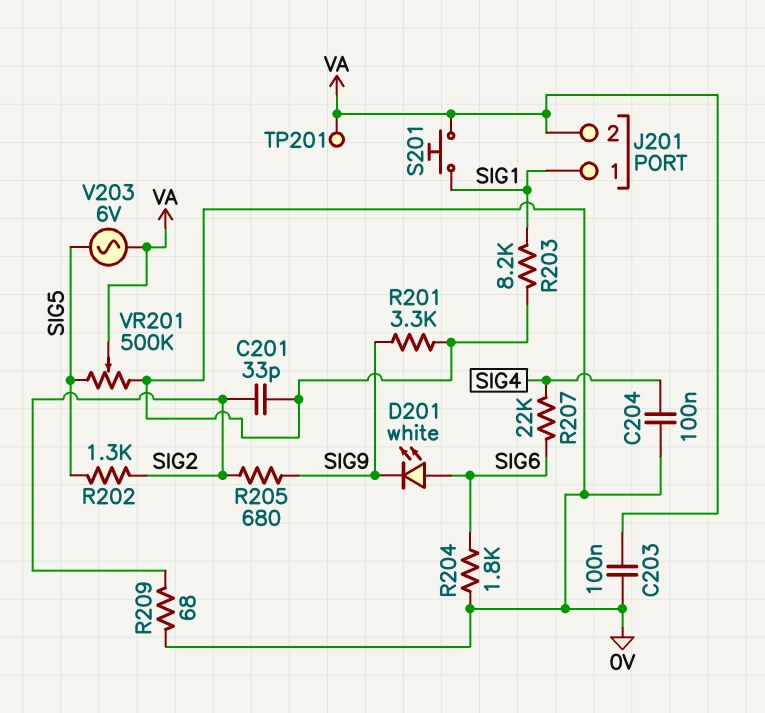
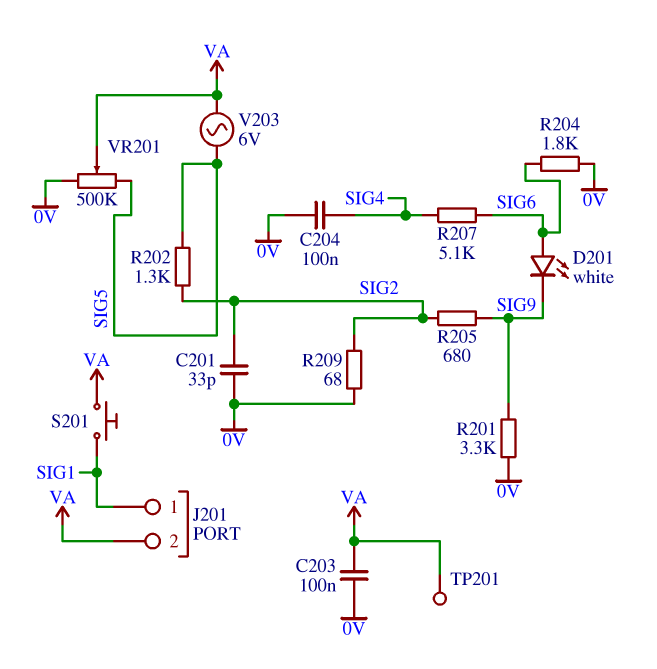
R203: 8.2k (0V, SIG1) -> none
R207: 22k (SIG4, SIG6) -> 5.1k (SIG4, SIG6)

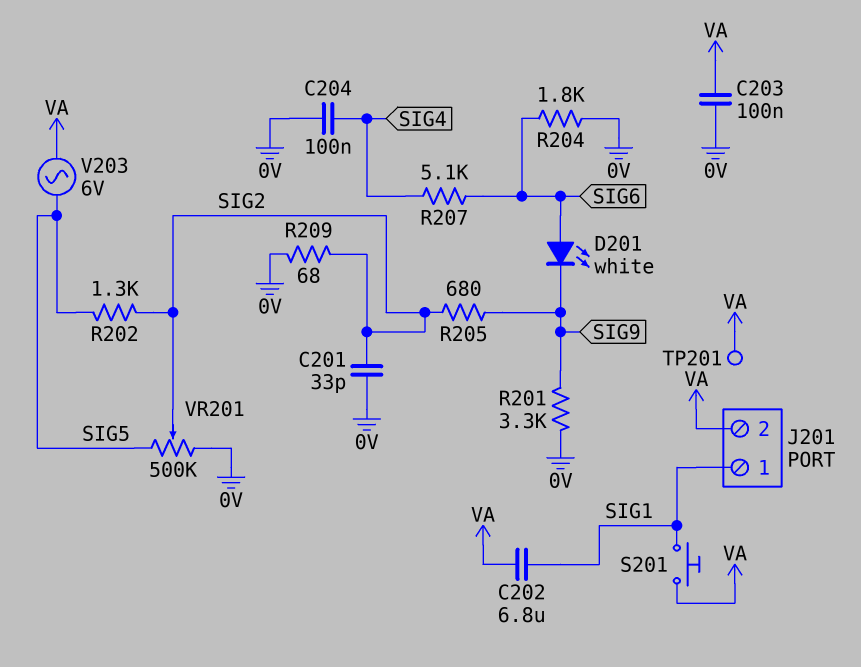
C202: none -> 6.8uF (SIG1, VA)
VR201: 500k (0V, SIG5, wiper VA) -> 500k (0V, SIG5, wiper SIG2)

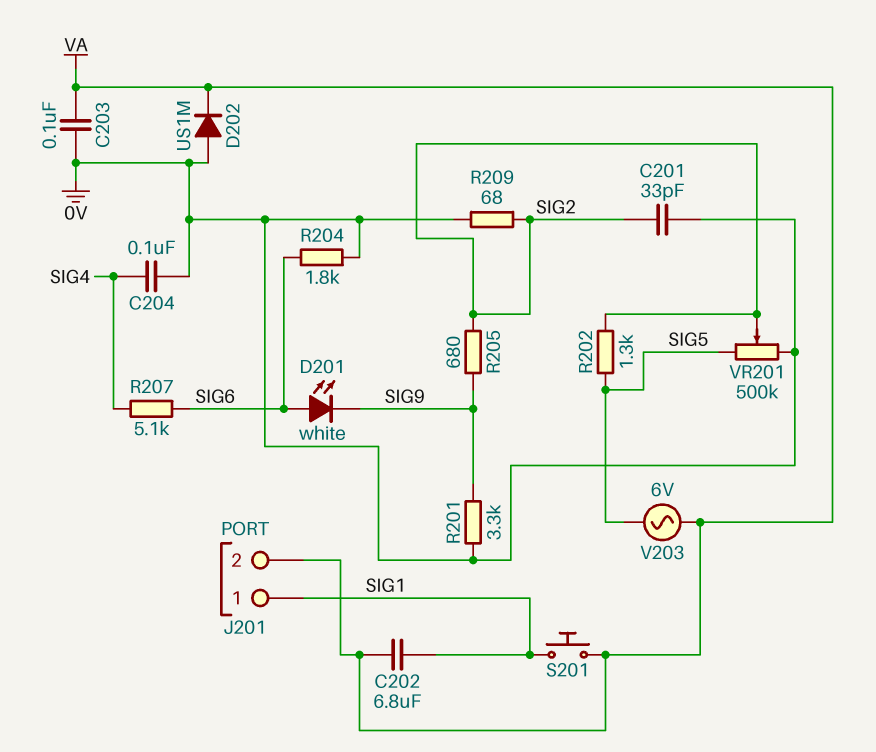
D202: none -> diode US1M (A 0V, K VA)
TP201: test point (VA) -> none

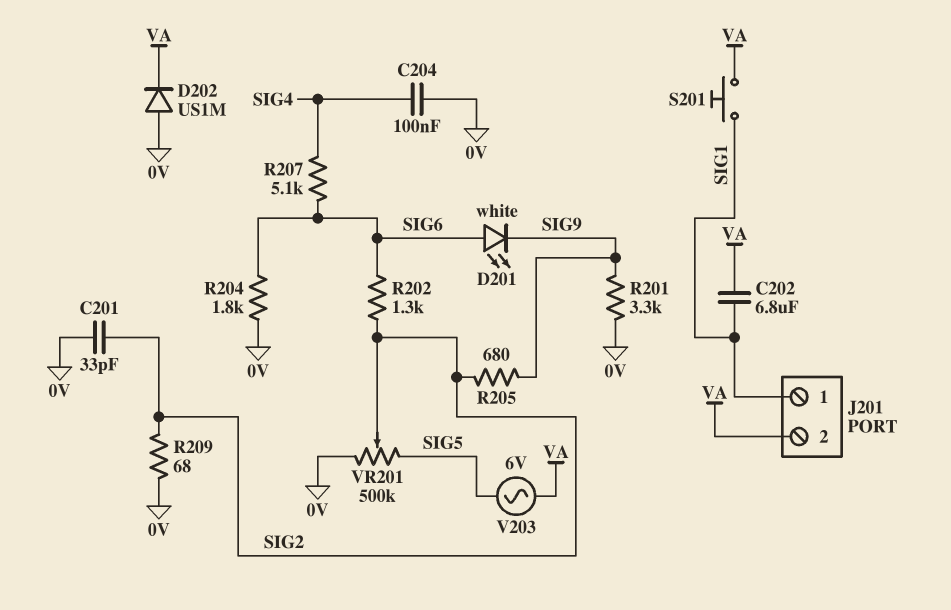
C203: 100nF (0V, VA) -> none
R202: 1.3k (SIG2, SIG5) -> 1.3k (SIG2, SIG6)

